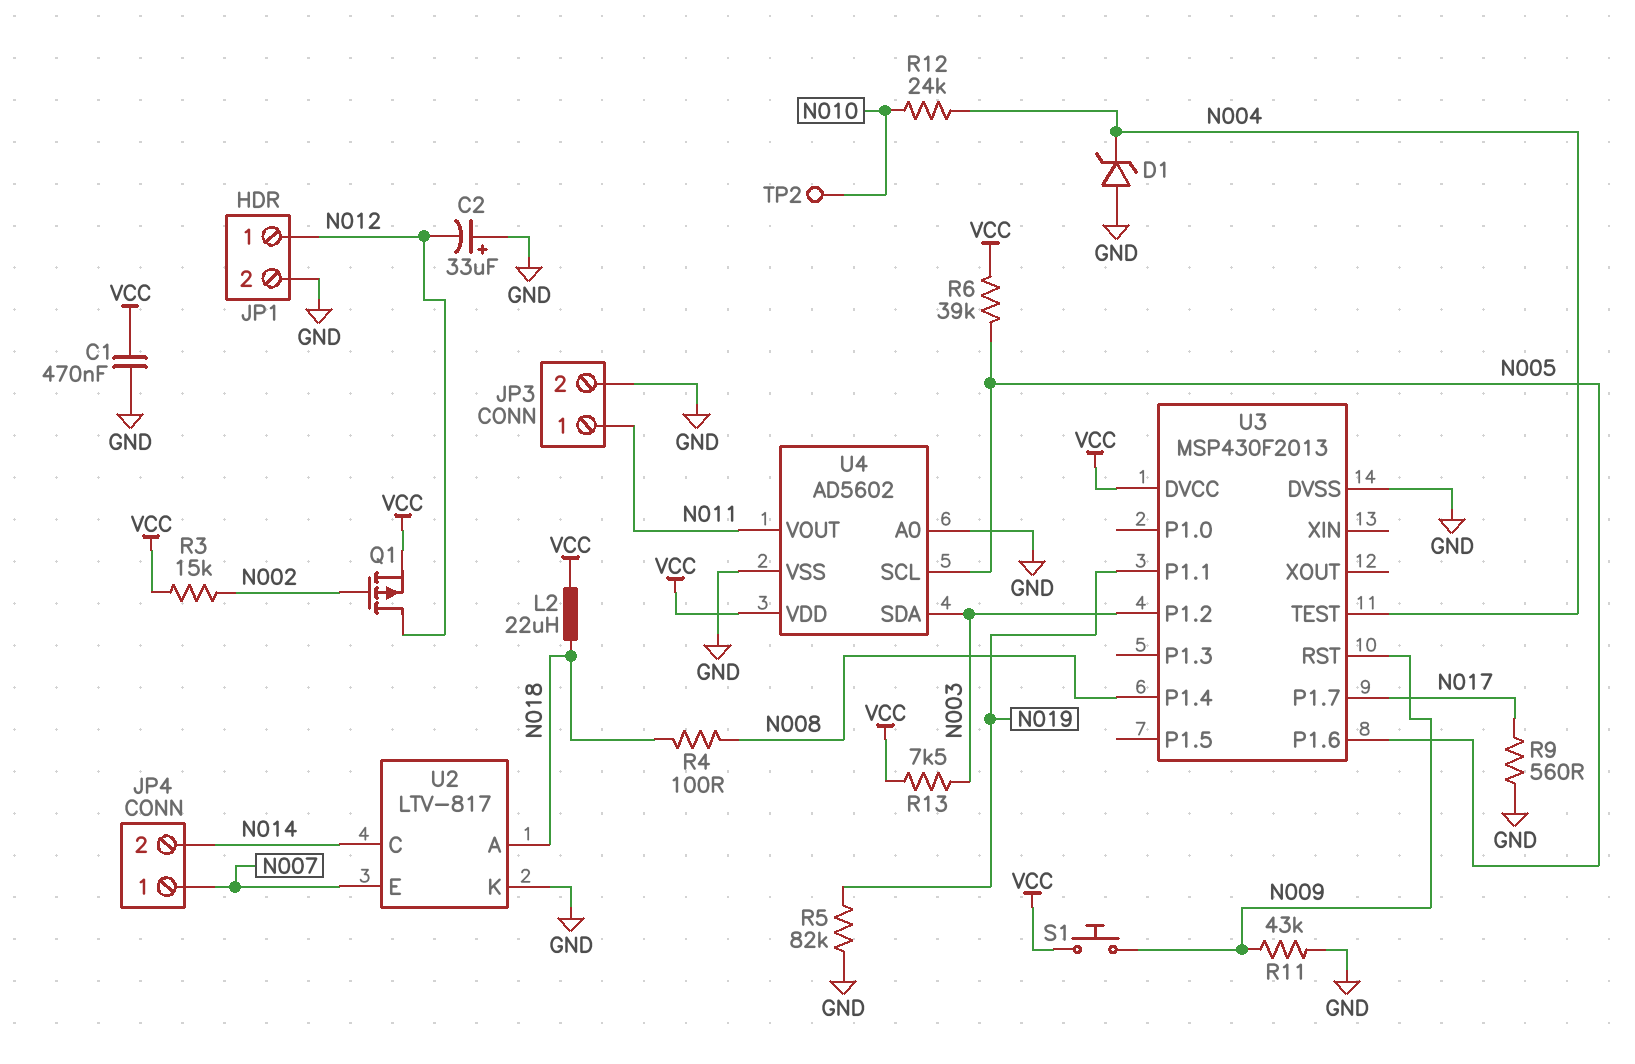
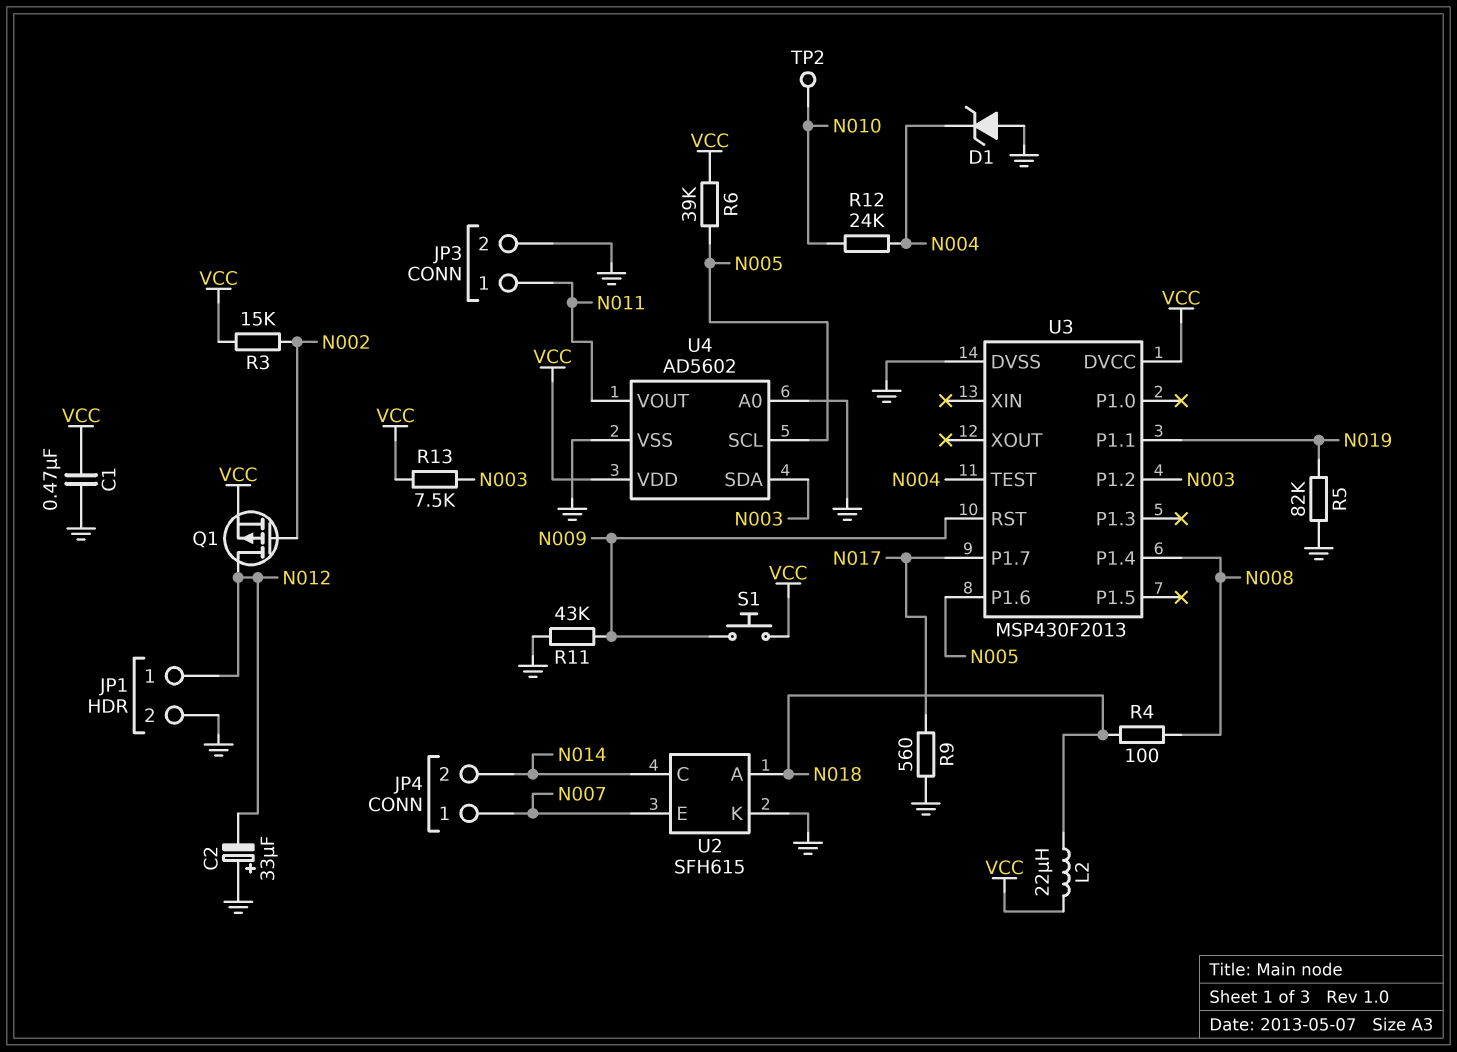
U2: LTV-817 -> SFH615

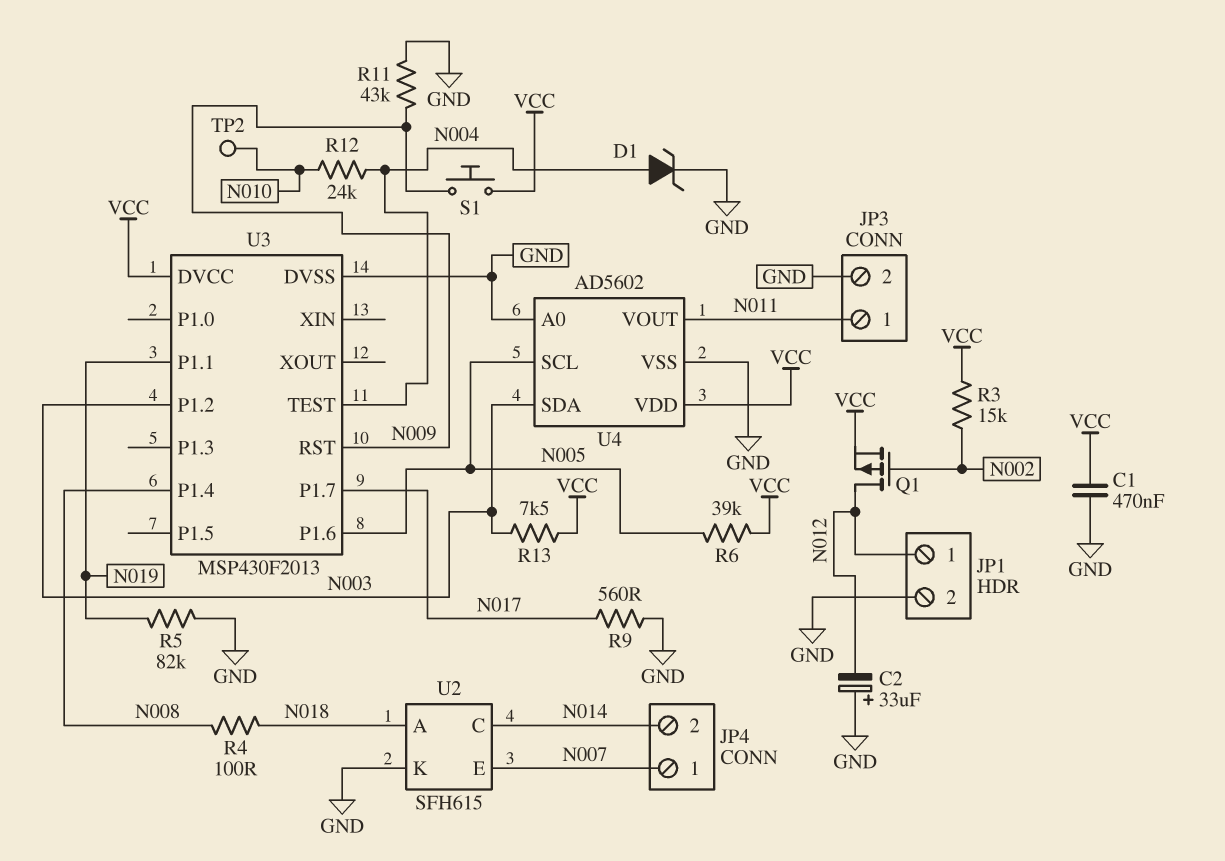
D1: zener (A GND, K N004) -> zener (A N004, K GND)
L2: 22uH (N018, VCC) -> none

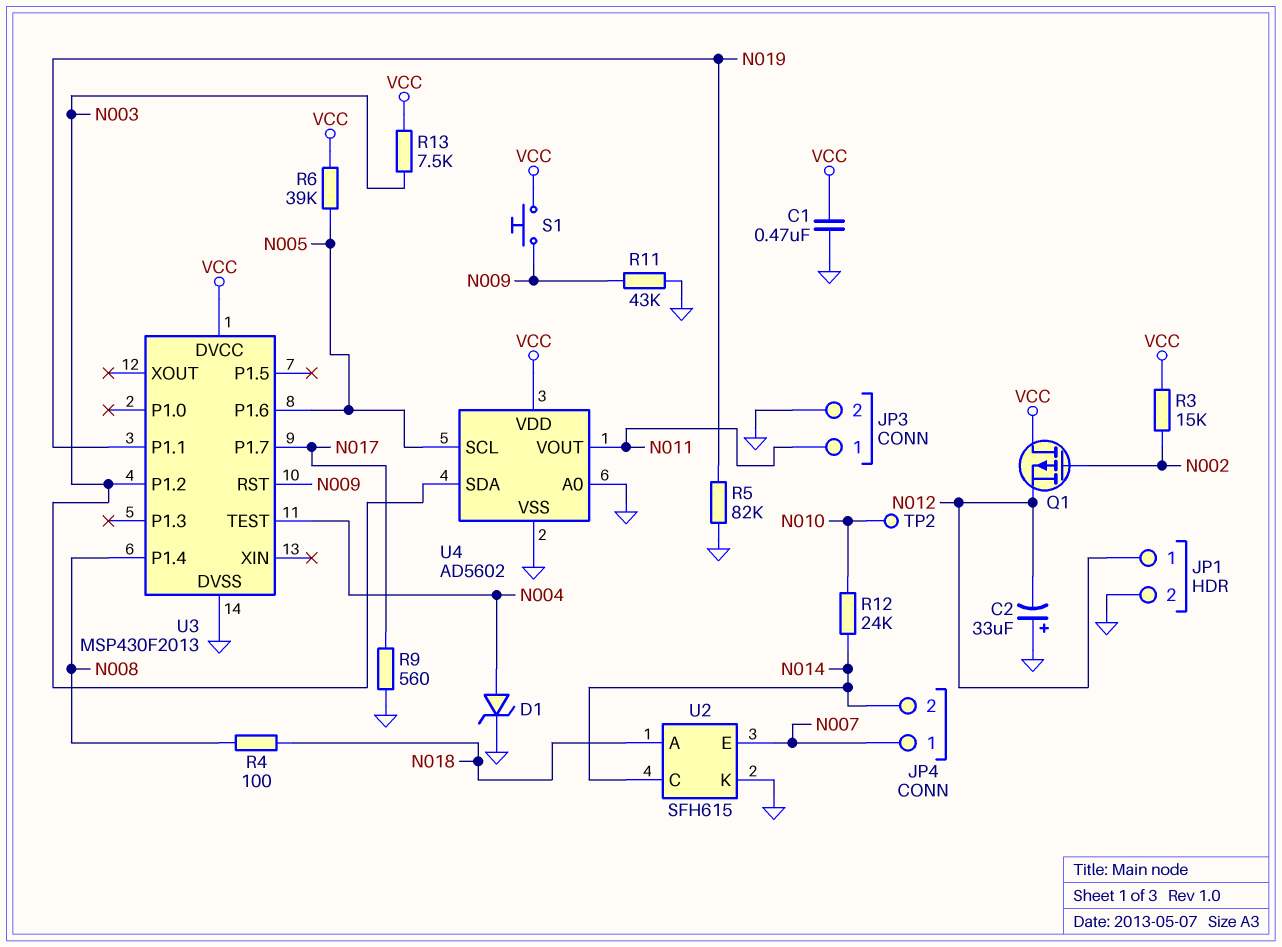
Q1: PMOS (G N002, D N012, S VCC) -> PMOS (G N002, D VCC, S N012)
R12: 24k (N004, N010) -> 24k (N010, N014)

